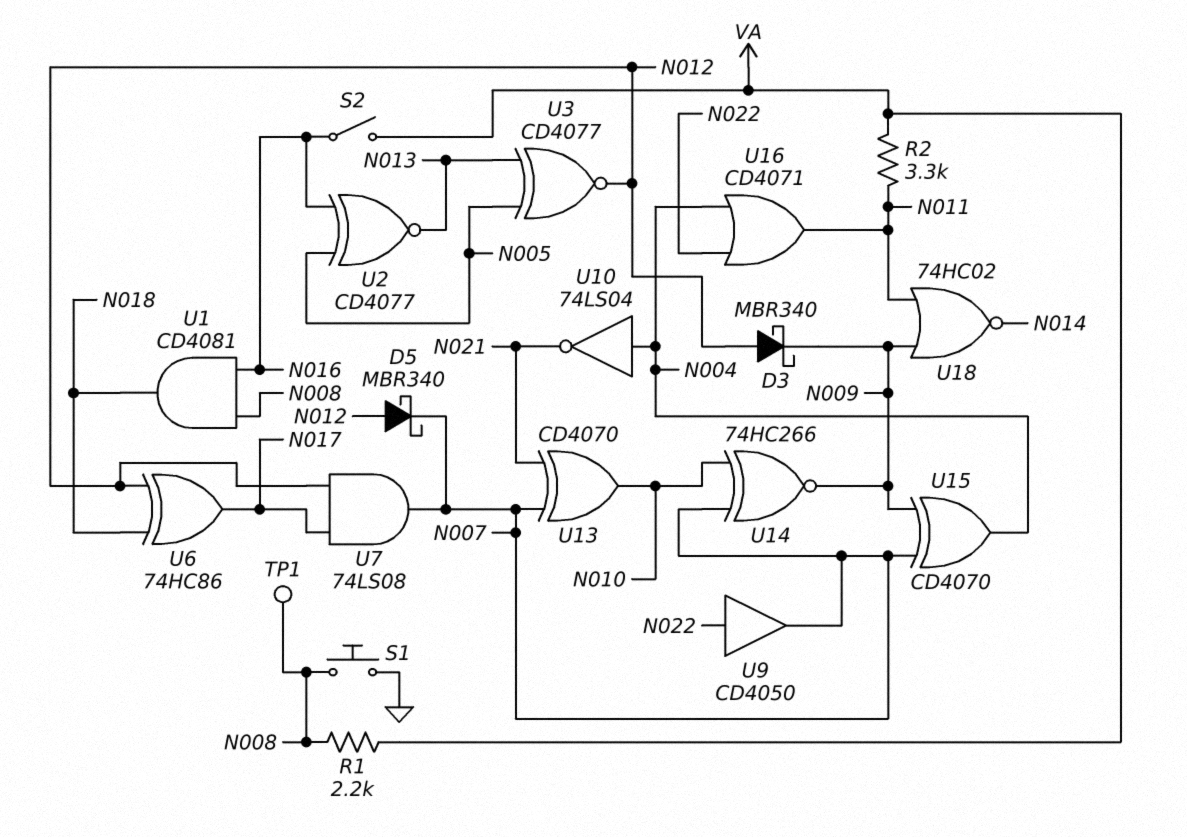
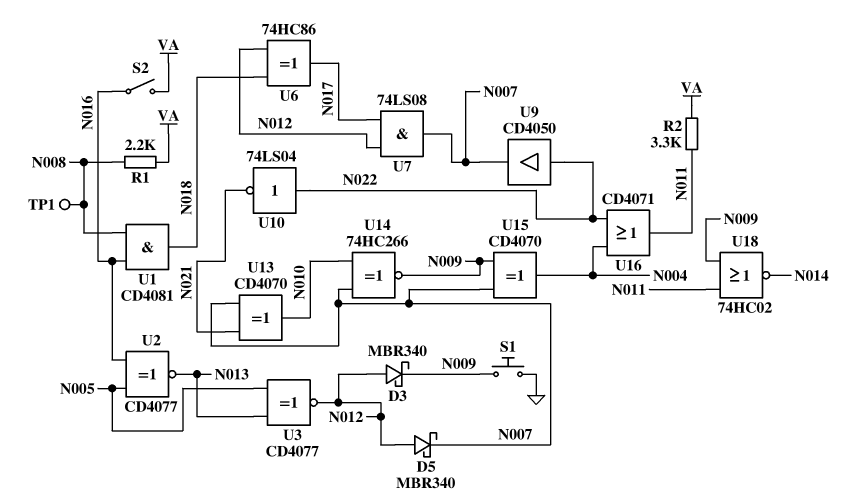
S1: button (GND, N008) -> button (GND, N009)
U10: NOT 74LS04 (in N004, out N021) -> NOT 74LS04 (in N022, out N021)

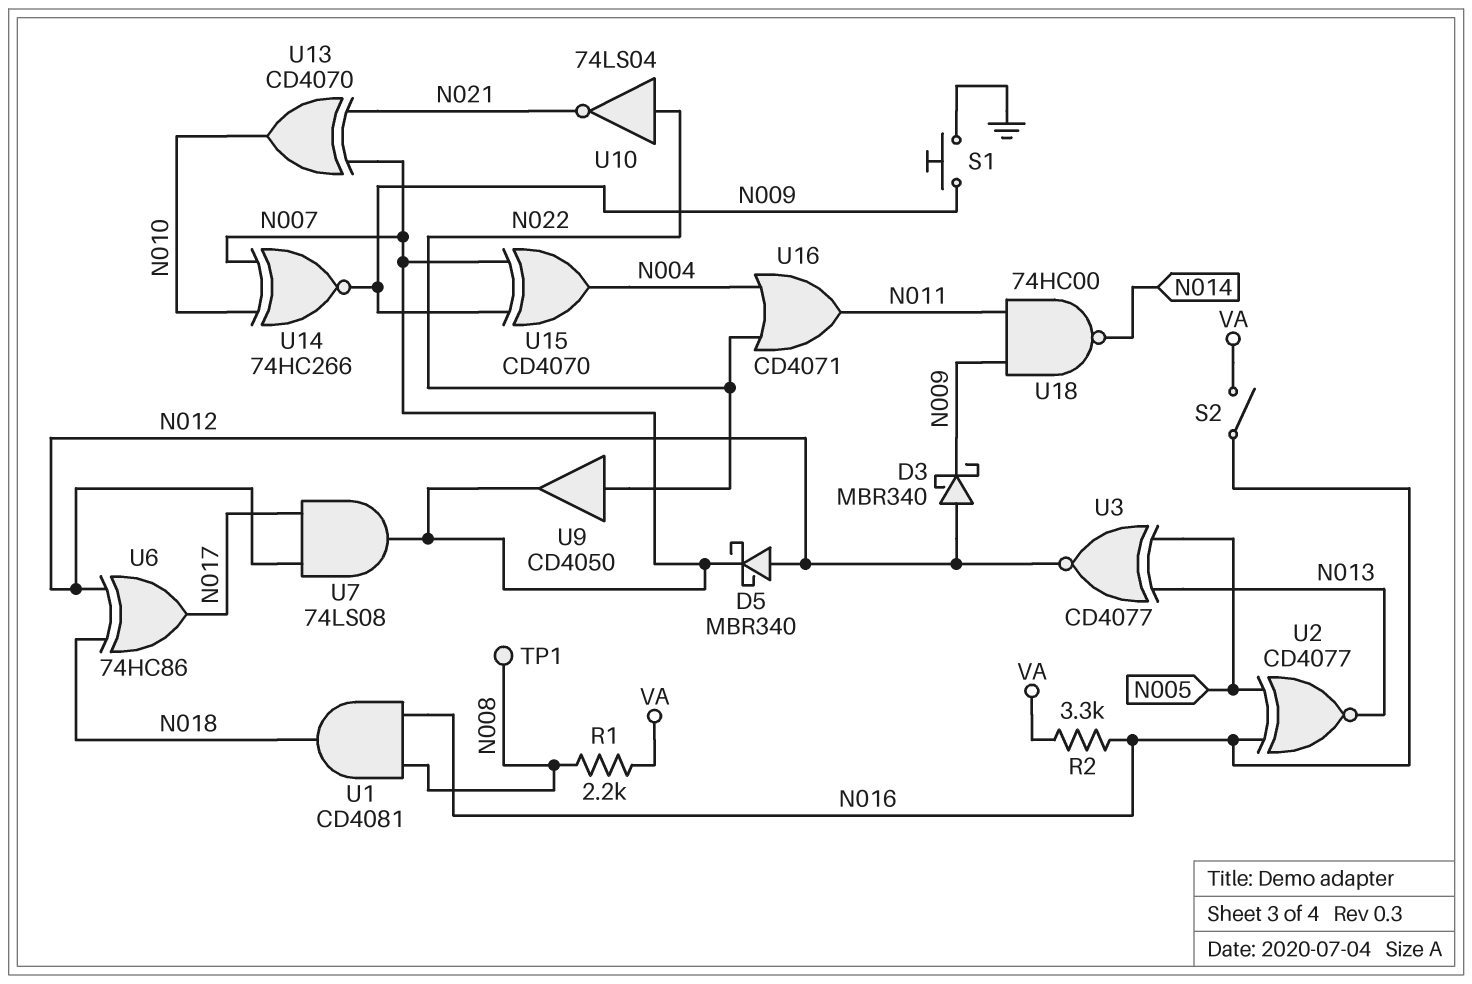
R2: 3.3k (N011, VA) -> 3.3k (N016, VA)
U18: NOR 74HC02 (in N009, in N011, out N014) -> NAND 74HC00 (in N009, in N011, out N014)

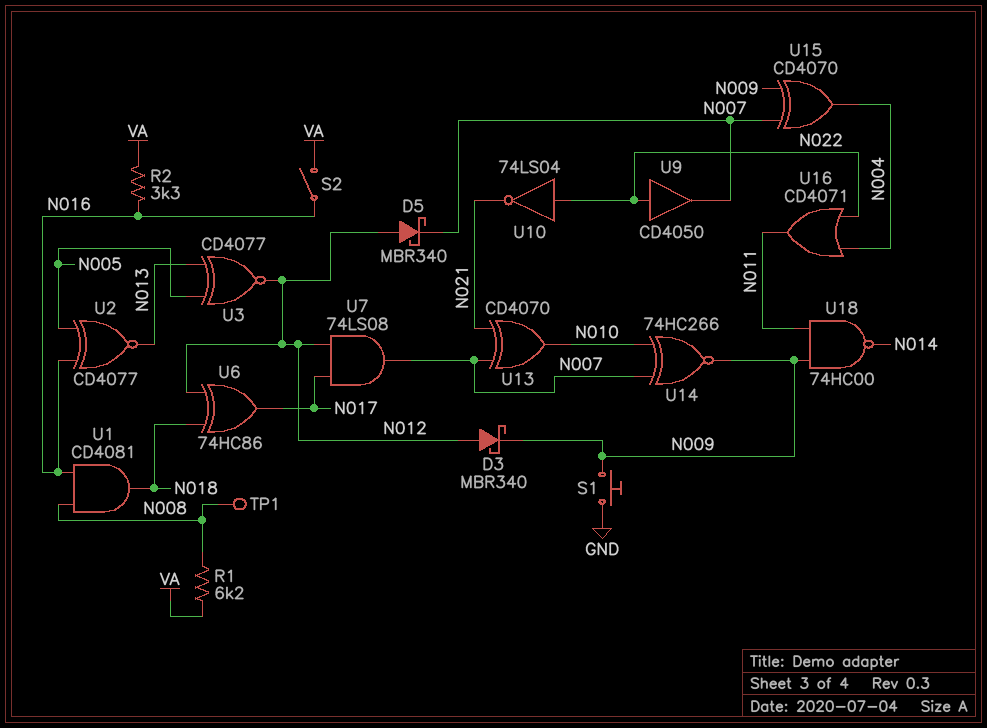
R1: 2.2k (N008, VA) -> 6.2k (N008, VA)

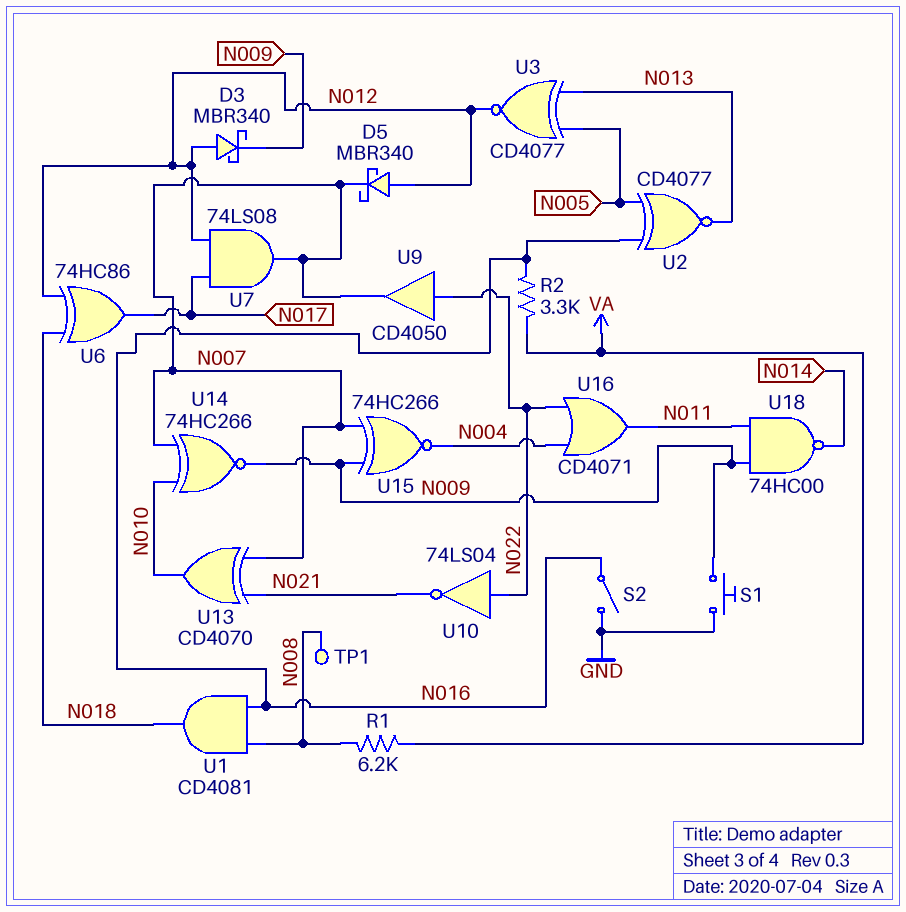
S2: switch (N016, VA) -> switch (GND, N016)
U15: XOR CD4070 (in N007, in N009, out N004) -> XNOR 74HC266 (in N007, in N009, out N004)

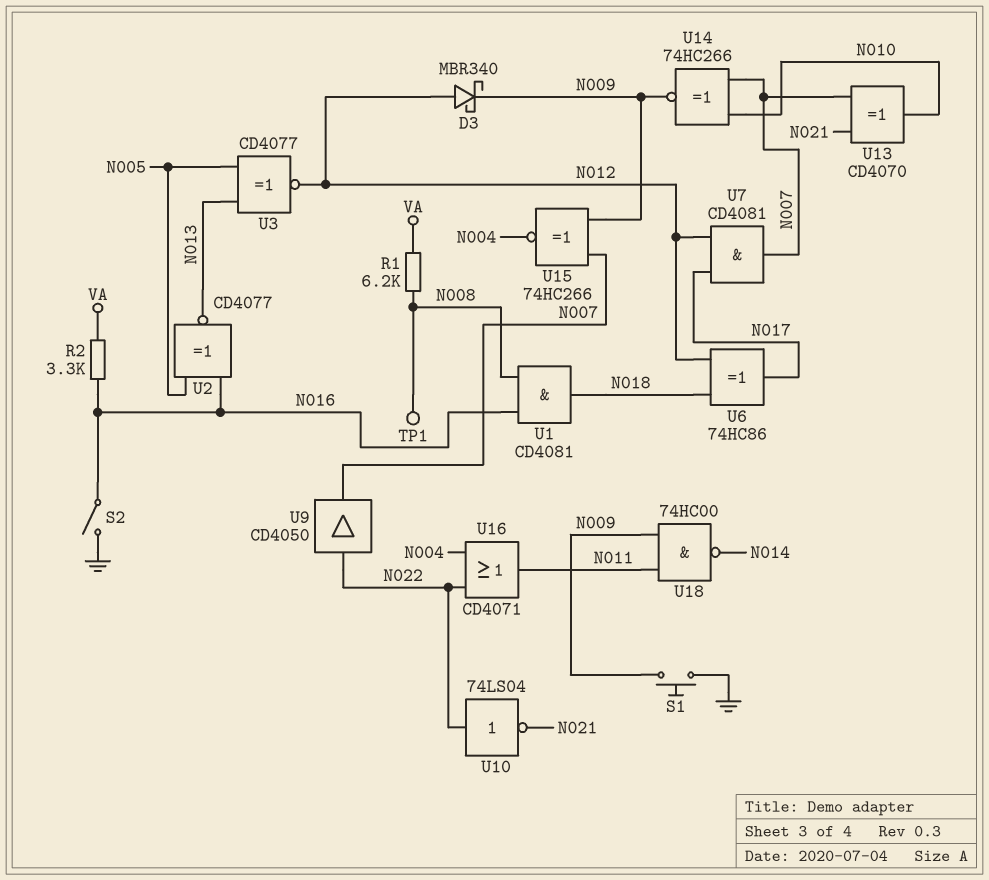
D5: schottky MBR340 (A N012, K N007) -> none
U7: AND 74LS08 (in N012, in N017, out N007) -> AND CD4081 (in N012, in N017, out N007)

